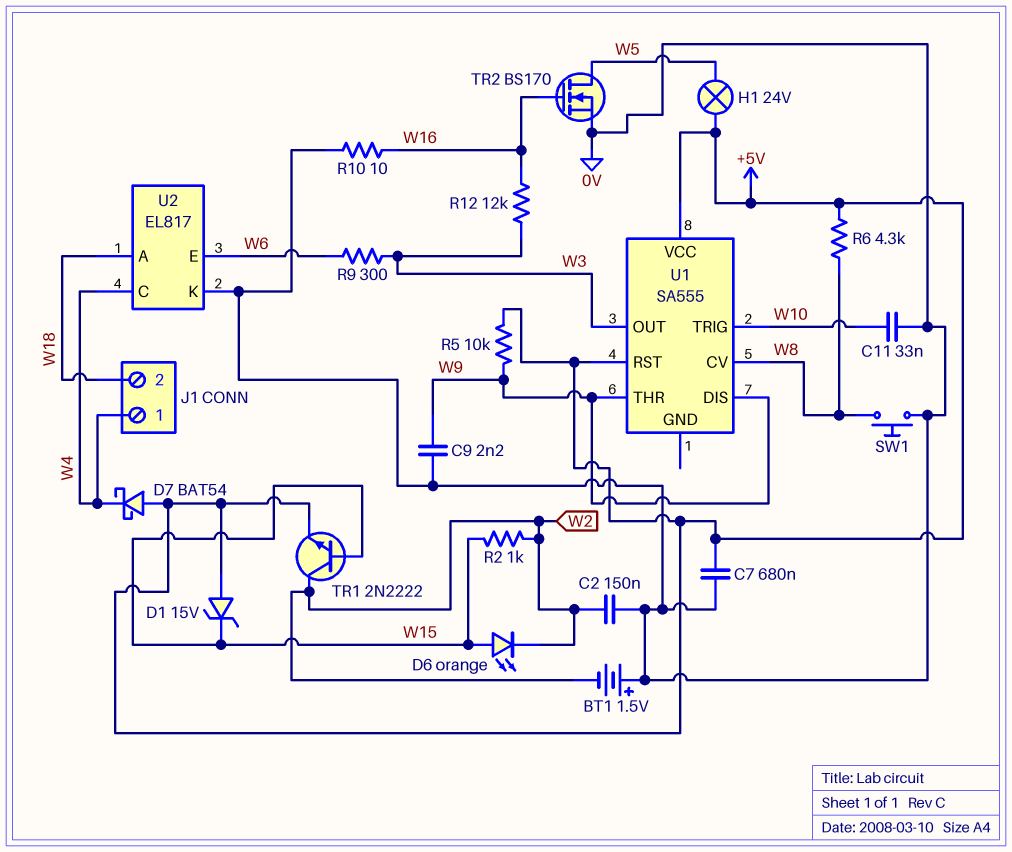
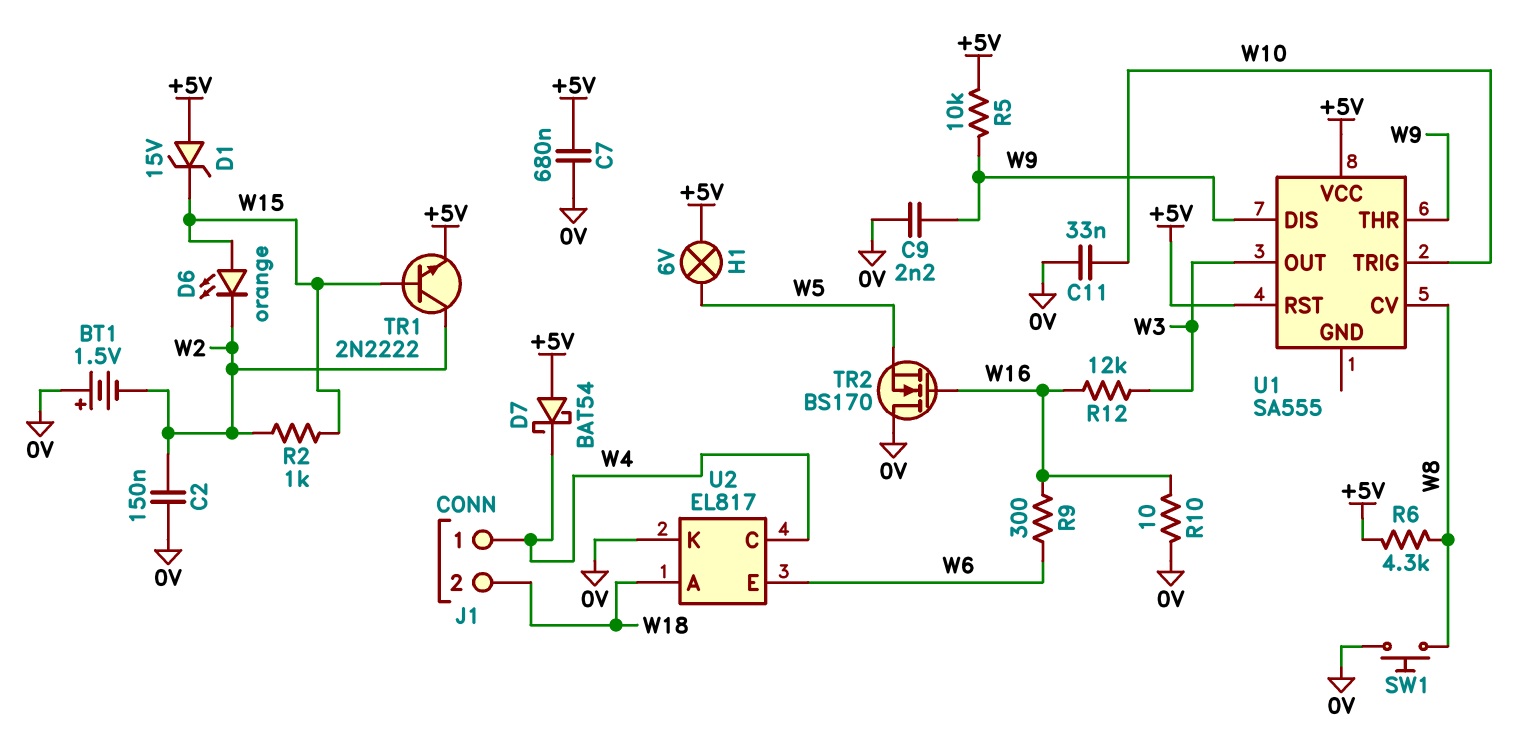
H1: lamp 24V (+5V, W5) -> lamp 6V (+5V, W5)
R9: 300 (W3, W6) -> 300 (W6, W16)
TR2: NMOS BS170 (G W16, D W5, S 0V) -> NMOS BS170 (G W16, D 0V, S W5)

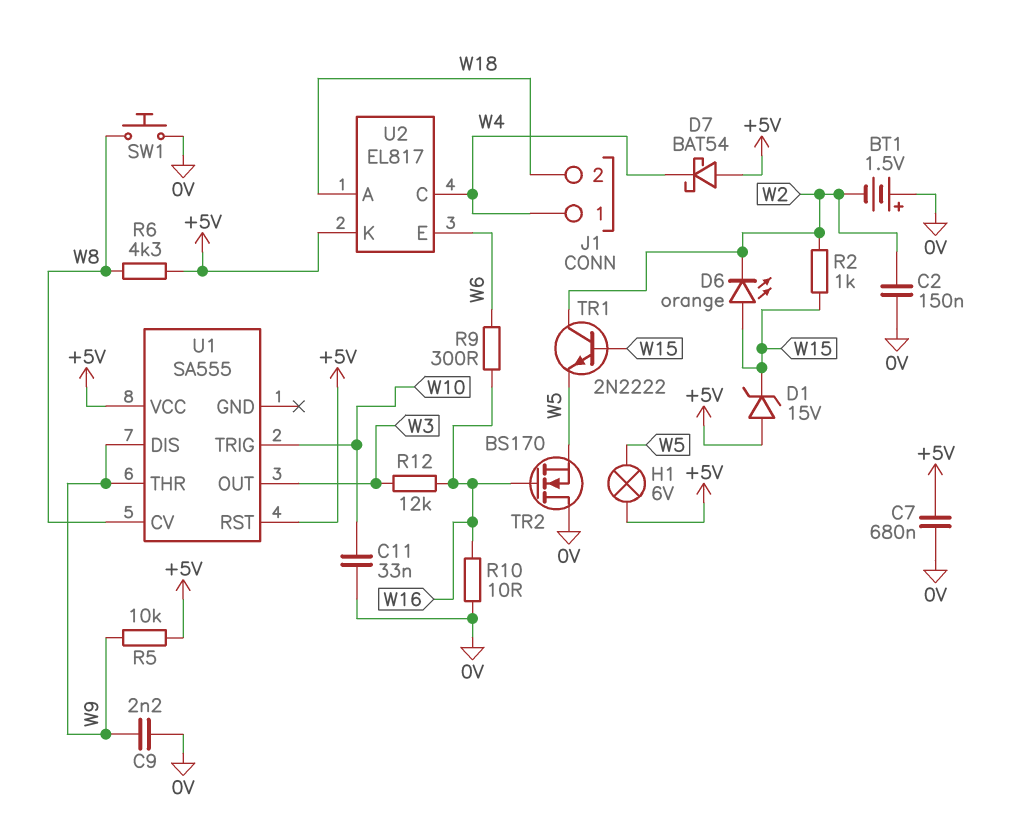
TR1: NPN 2N2222 (B W15, C W2, E +5V) -> NPN 2N2222 (B W15, C W2, E W5)
U2 pin K: 0V -> +5V

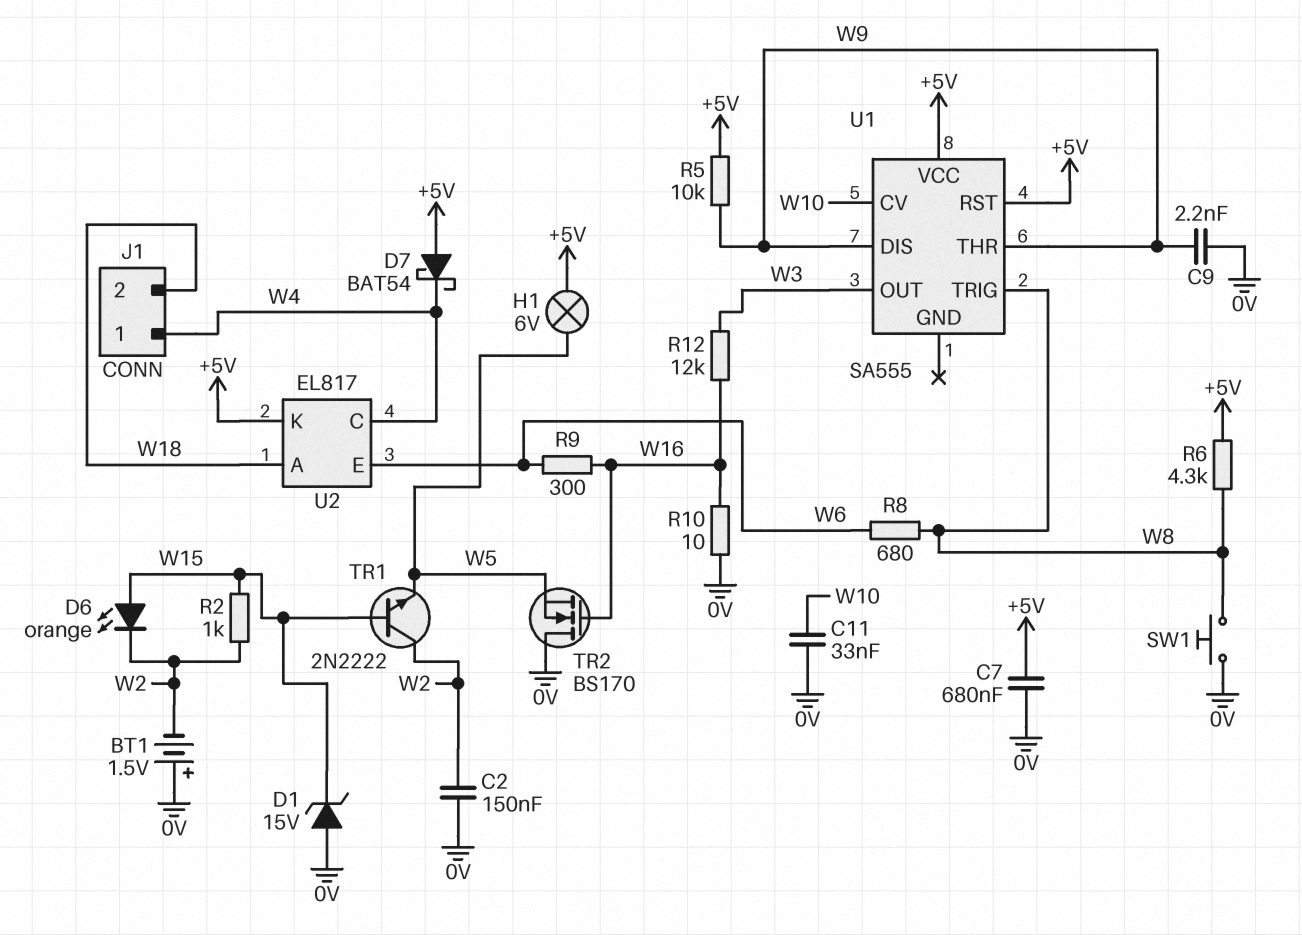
D1: zener 15V (A +5V, K W15) -> zener 15V (A 0V, K W15)
R8: none -> 680 (W6, W8)
U1 pin CV: W8 -> W10
U1 pin TRIG: W10 -> W8

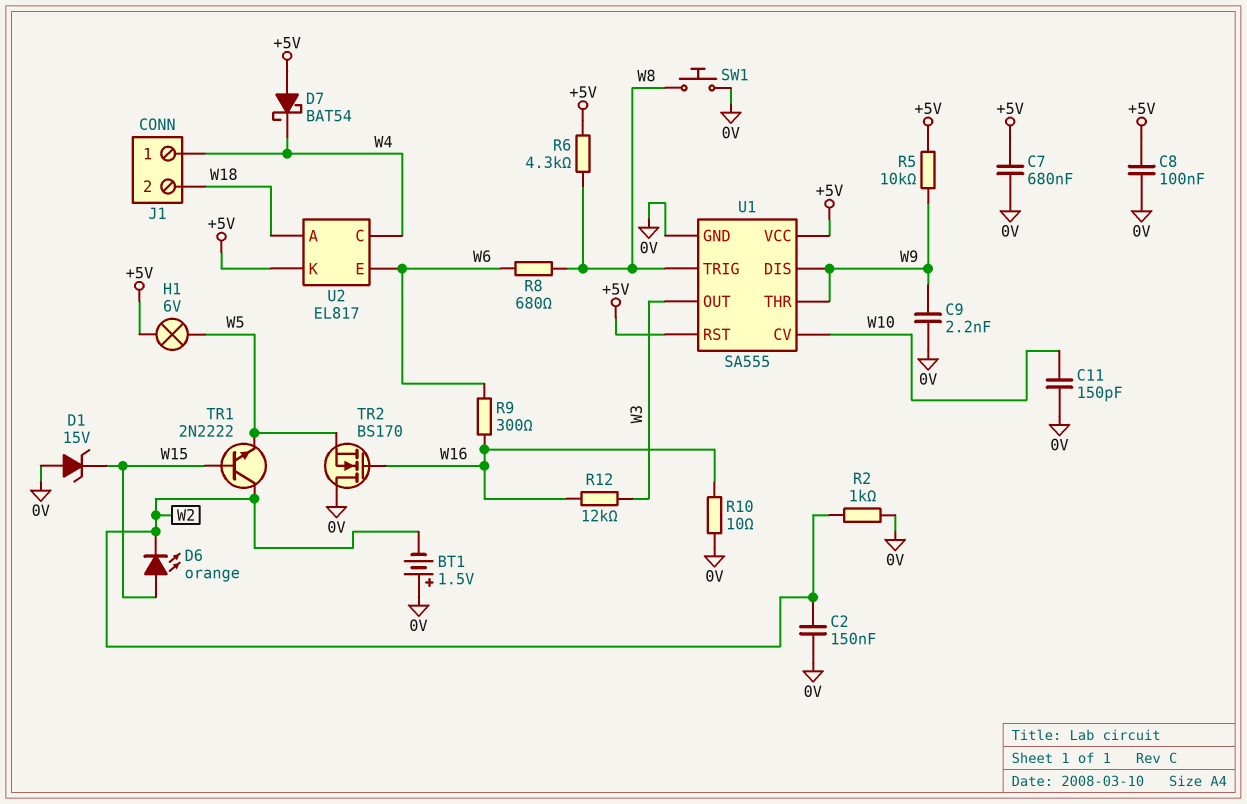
C8: none -> 100nF (+5V, 0V)
C11: 33nF (0V, W10) -> 150pF (0V, W10)
R2: 1k (W2, W15) -> 1k (0V, W2)
U1 pin GND: none -> 0V

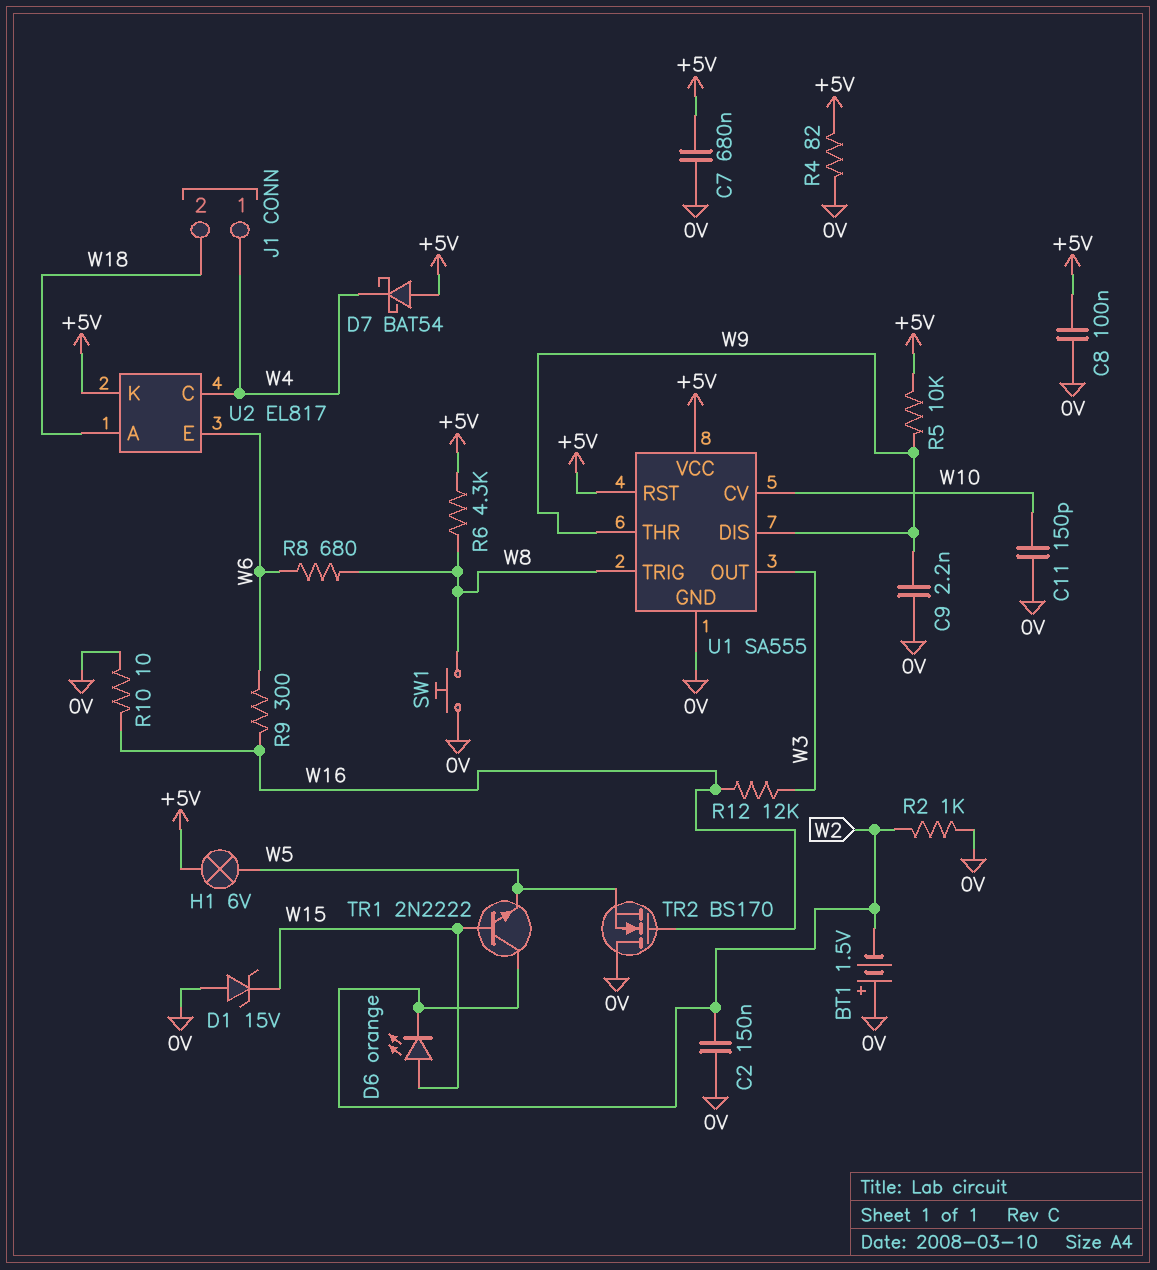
R4: none -> 82 (+5V, 0V)

